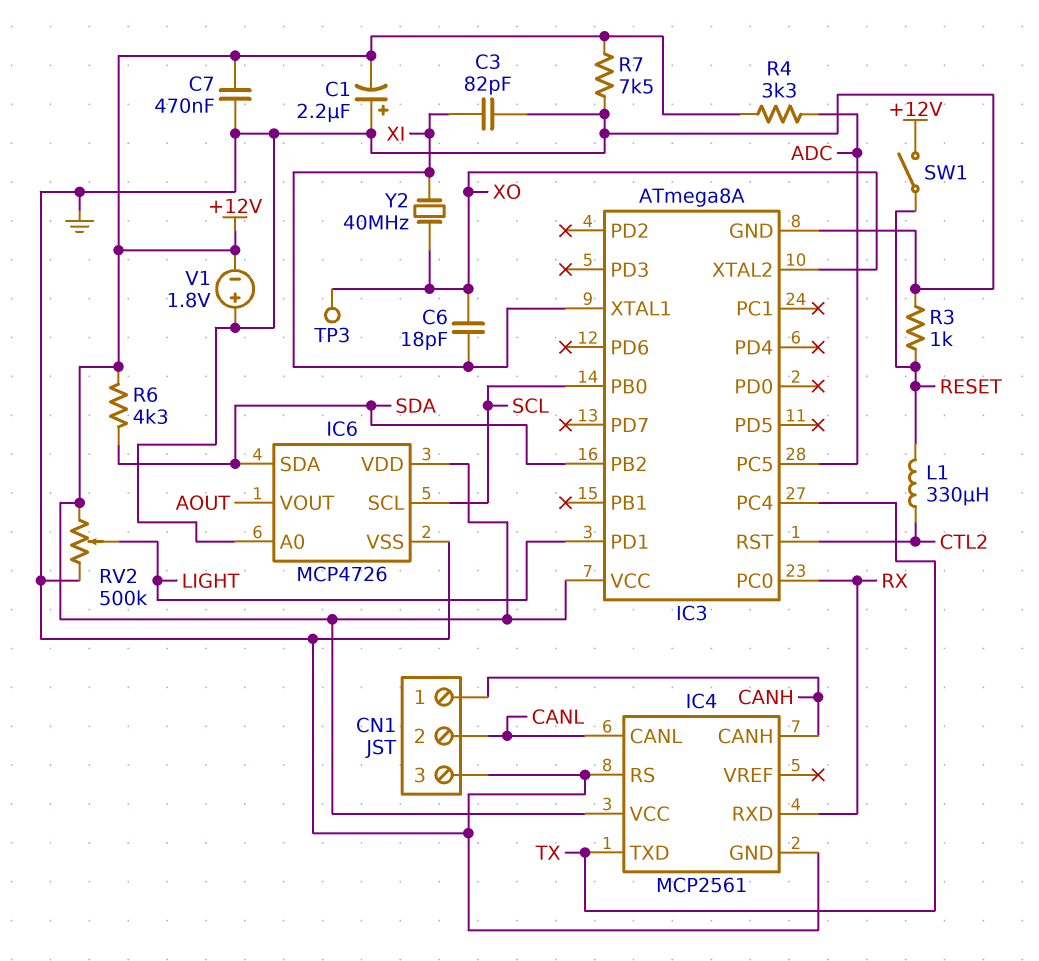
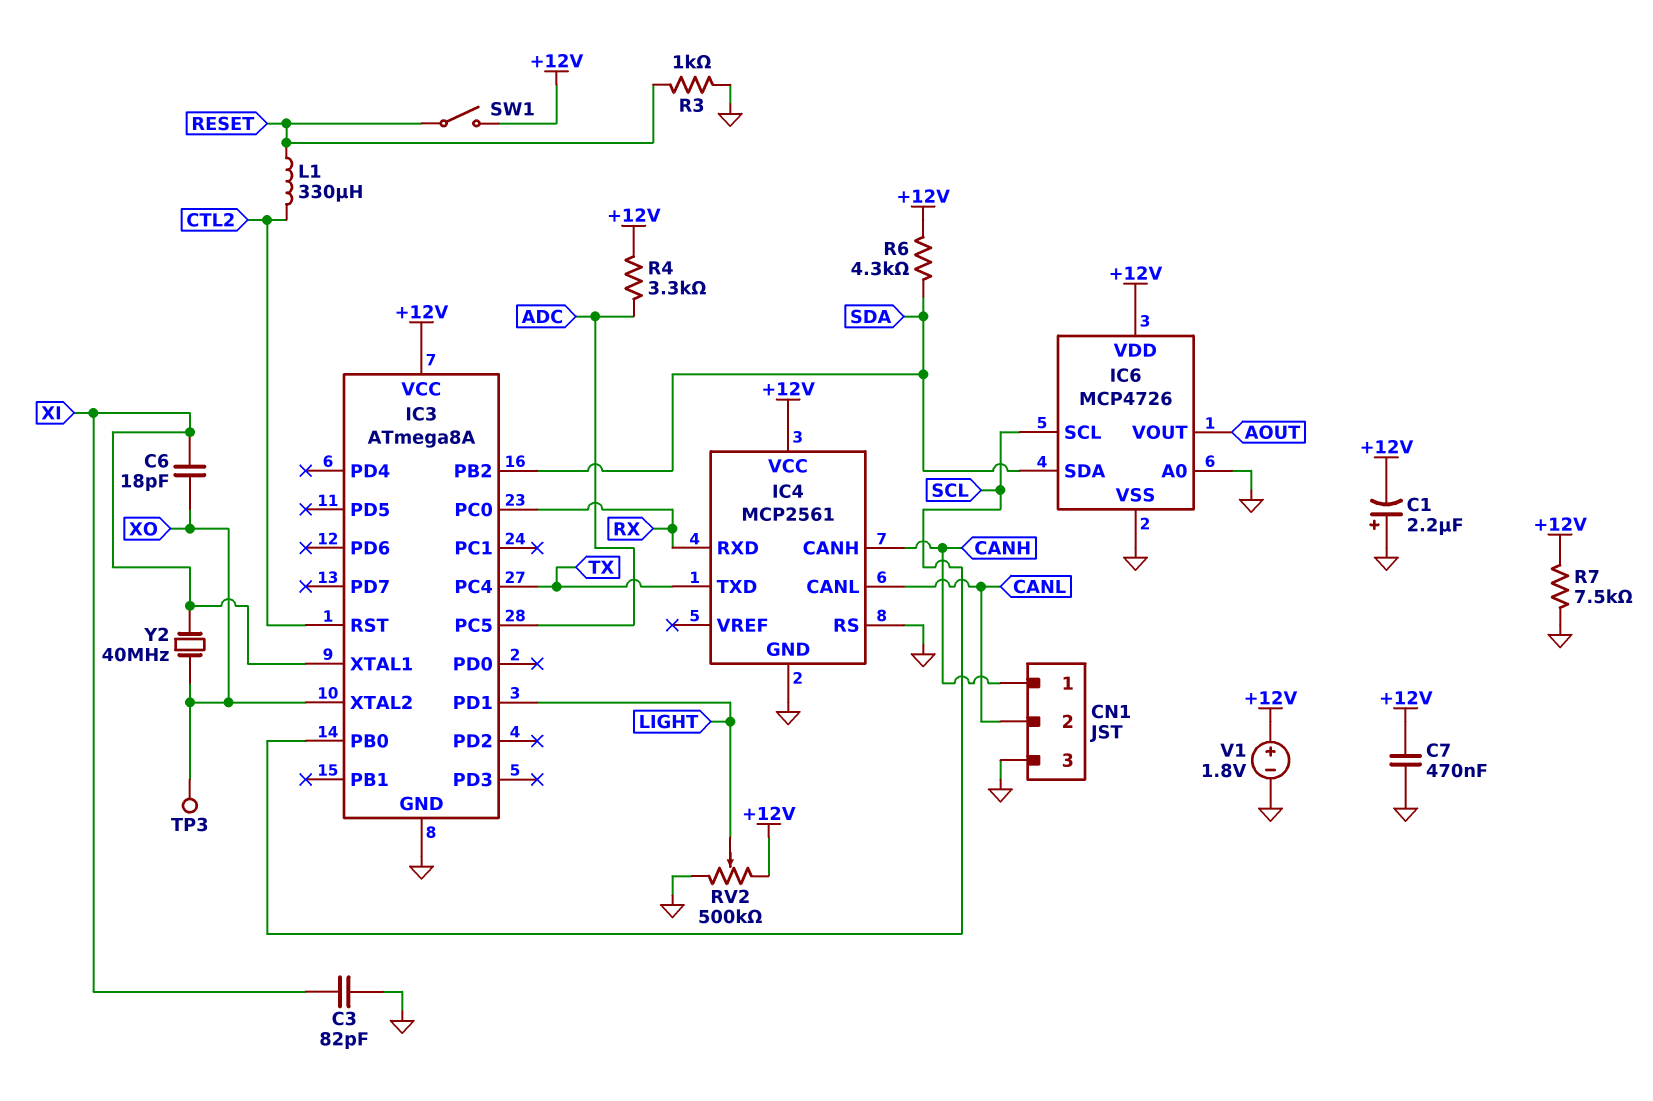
V1: 1.8V (plus GND, minus +12V) -> 1.8V (plus +12V, minus GND)

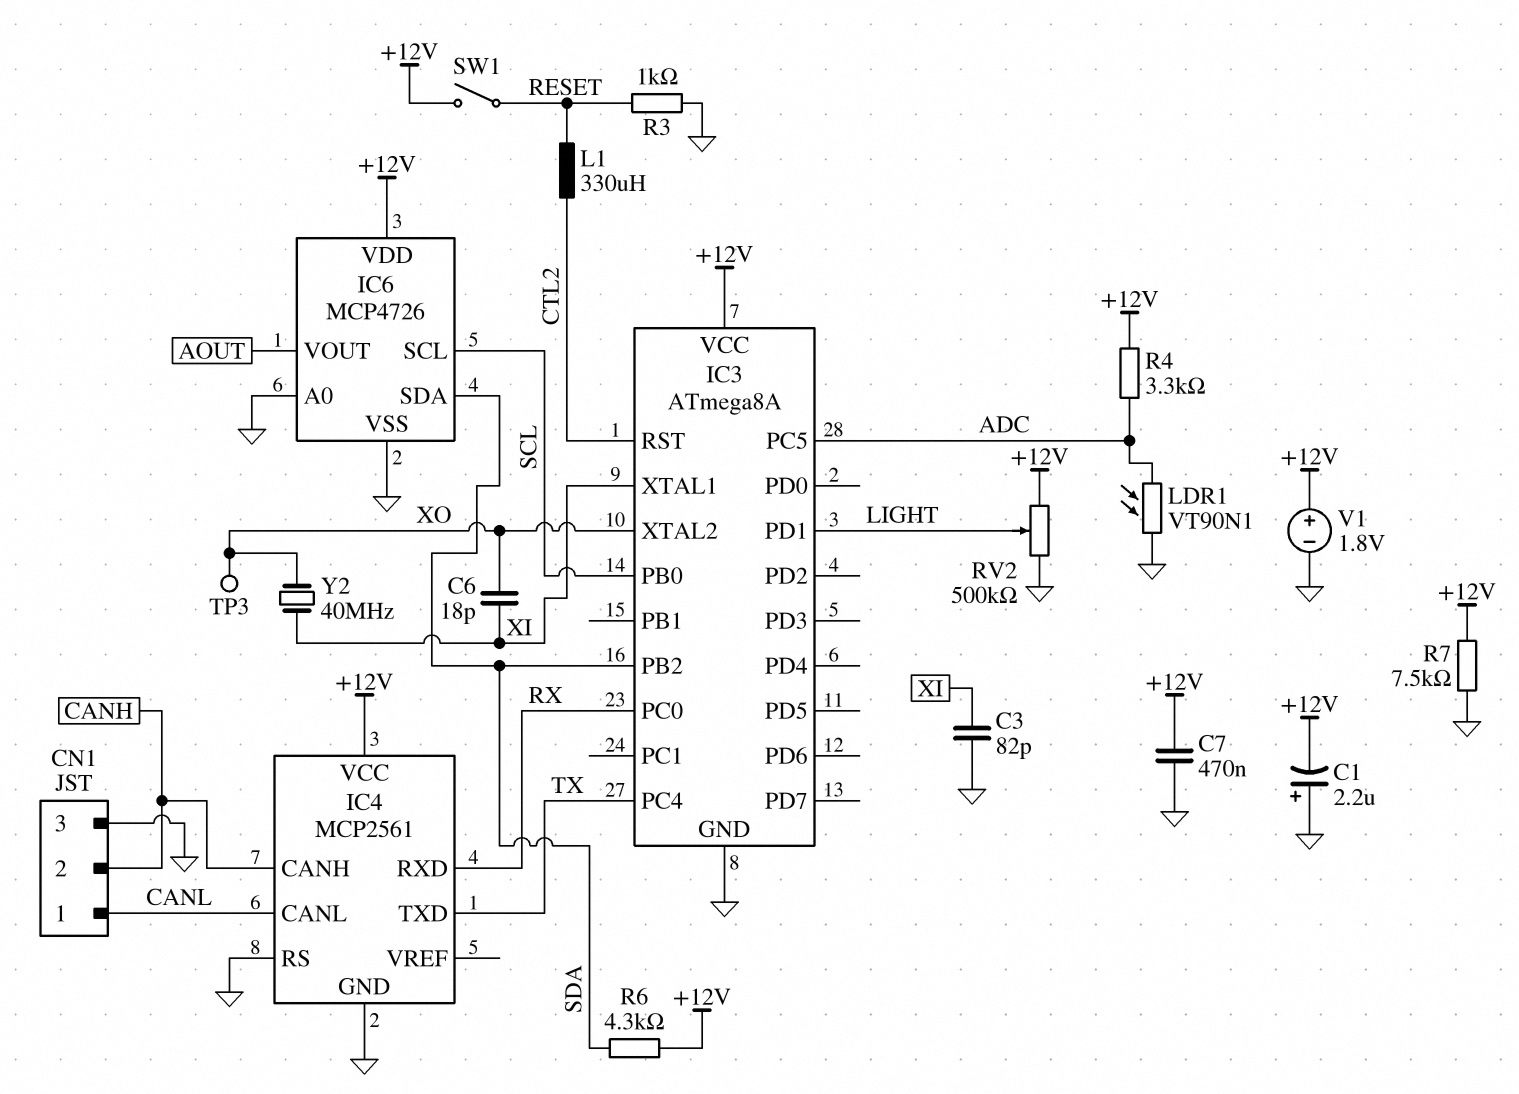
CN1 pin 1: CANH -> CANL
CN1 pin 2: CANL -> CANH
LDR1: none -> VT90N1 (ADC, GND)

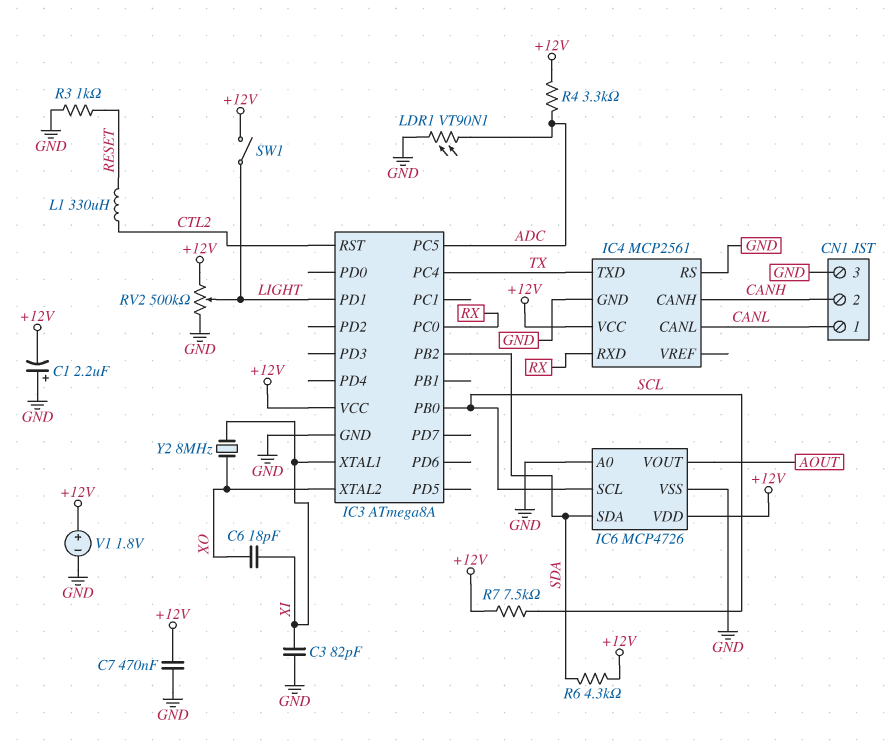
R7: 7.5k (+12V, GND) -> 7.5k (+12V, SCL)
SW1: switch (+12V, RESET) -> switch (+12V, LIGHT)
TP3: test point (XO) -> none
Y2: 40MHz (XI, XO) -> 8MHz (XI, XO)

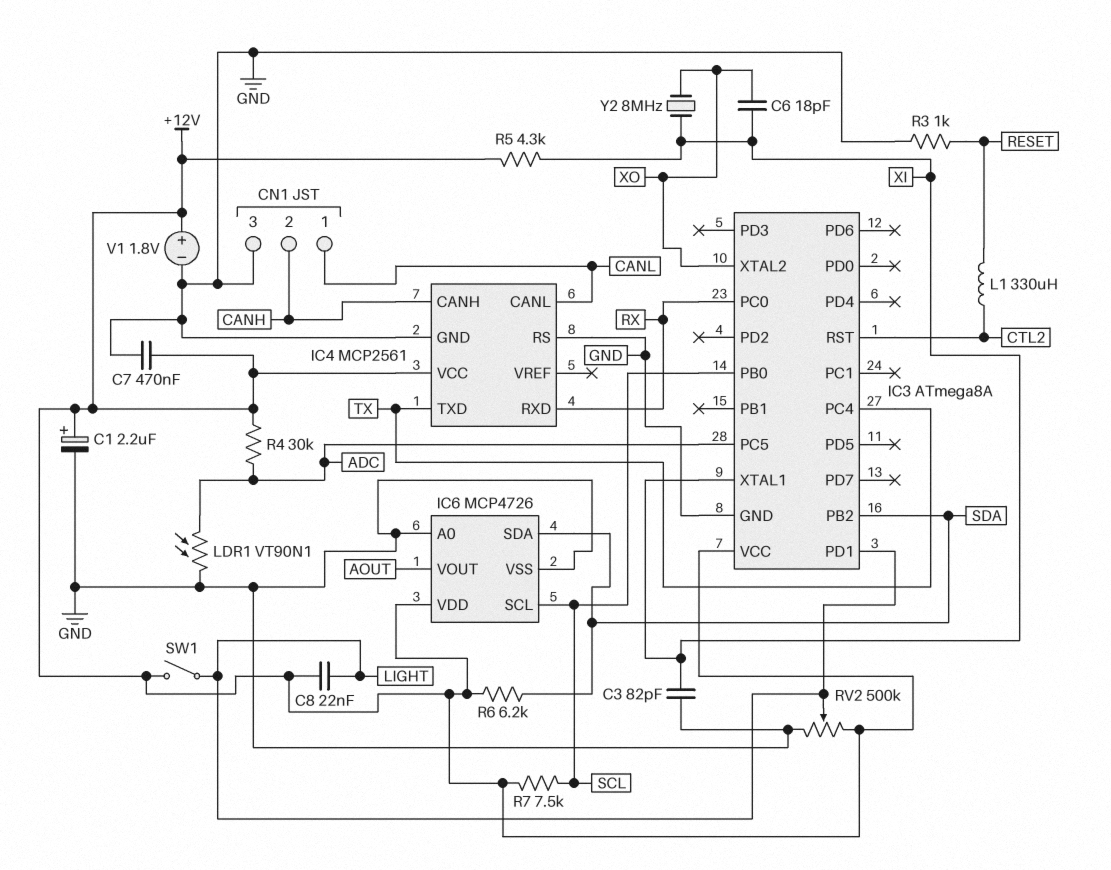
C1: 2.2uF (plus GND, minus +12V) -> 2.2uF (plus +12V, minus GND)
C8: none -> 22nF (+12V, LIGHT)
R4: 3.3k (+12V, ADC) -> 30k (+12V, ADC)
R5: none -> 4.3k (+12V, XI)
R6: 4.3k (+12V, SDA) -> 6.2k (+12V, SDA)

